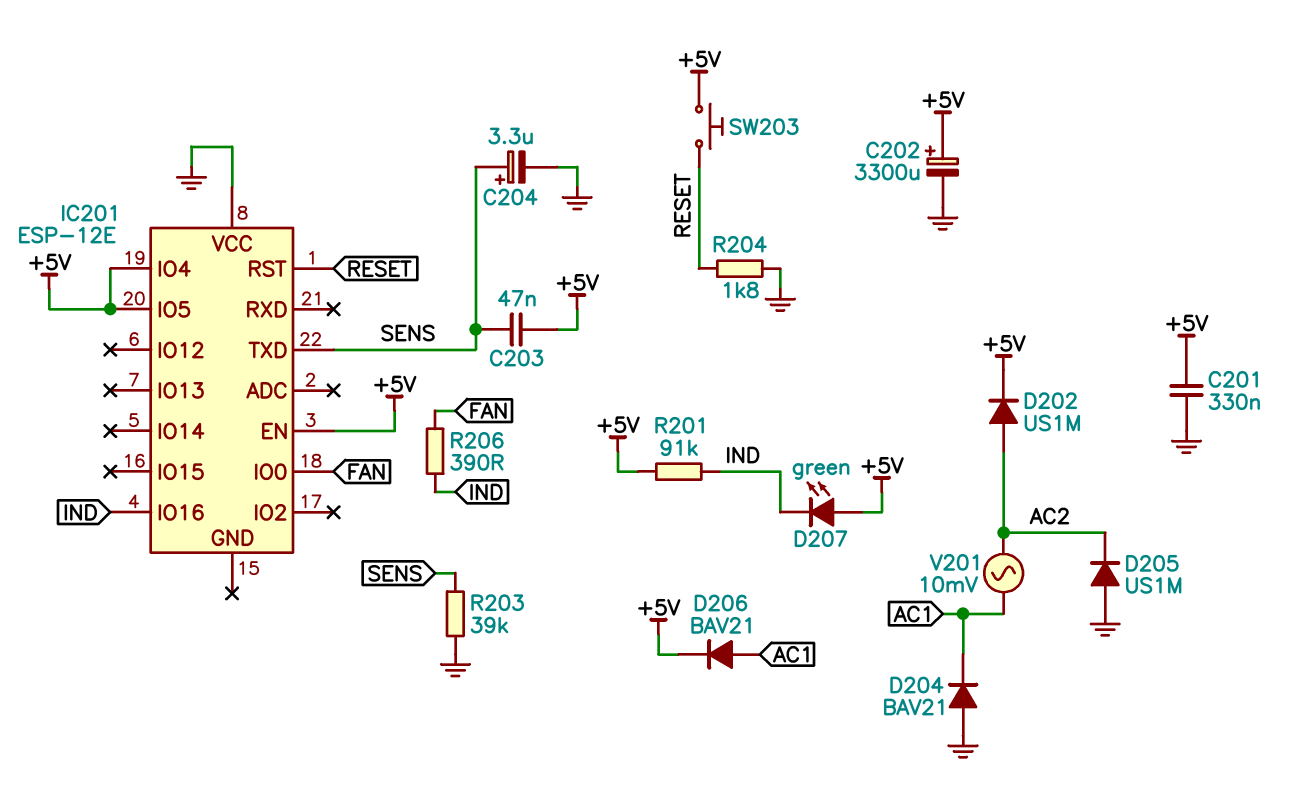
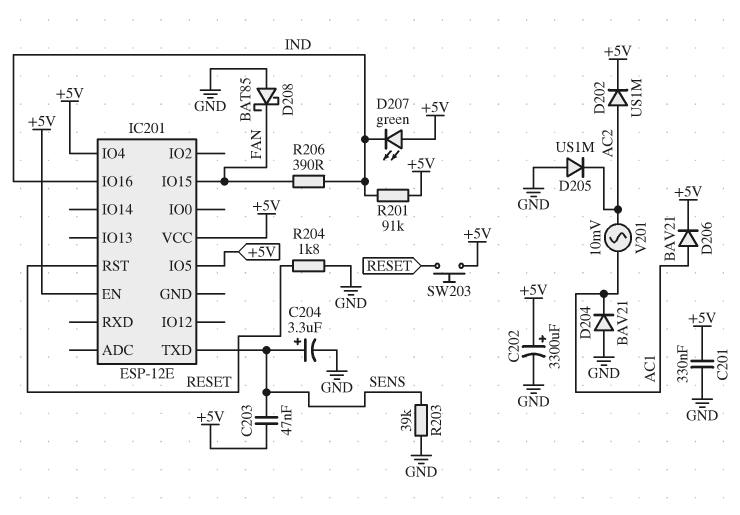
D208: none -> schottky BAT85 (A GND, K FAN)
IC201 pin IO0: FAN -> none
IC201 pin IO15: none -> FAN
IC201 pin VCC: GND -> +5V

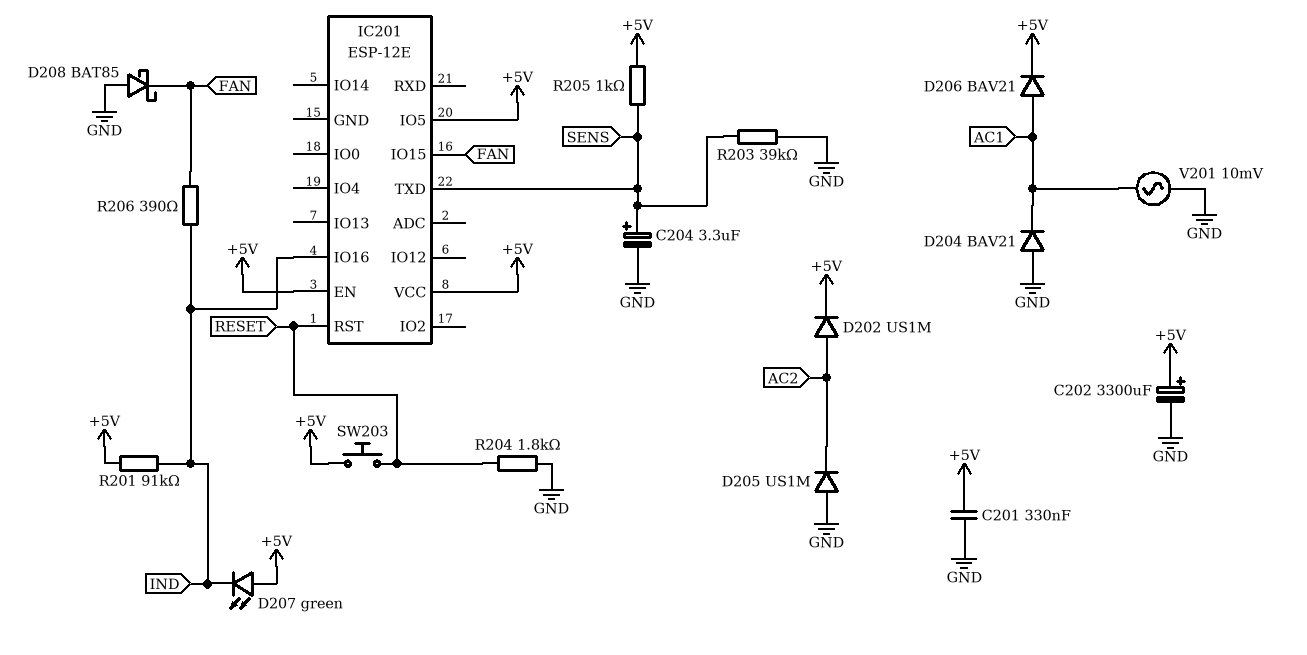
C203: 47nF (+5V, SENS) -> none
IC201 pin IO4: +5V -> none
R205: none -> 1k (+5V, SENS)
V201: AC 10mV (AC1, AC2) -> AC 10mV (AC1, GND)

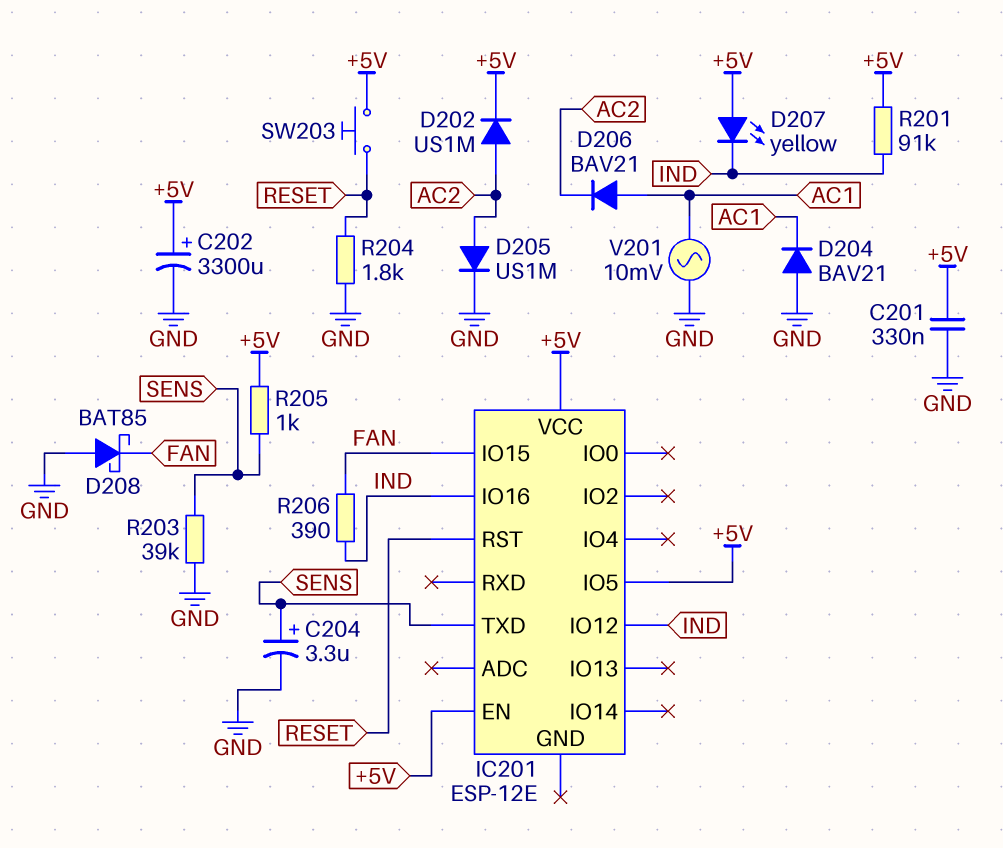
D205: diode US1M (A GND, K AC2) -> diode US1M (A AC2, K GND)
D206: diode BAV21 (A AC1, K +5V) -> diode BAV21 (A AC1, K AC2)
D207: LED green (A +5V, K IND) -> LED yellow (A +5V, K IND)
IC201 pin IO12: none -> IND

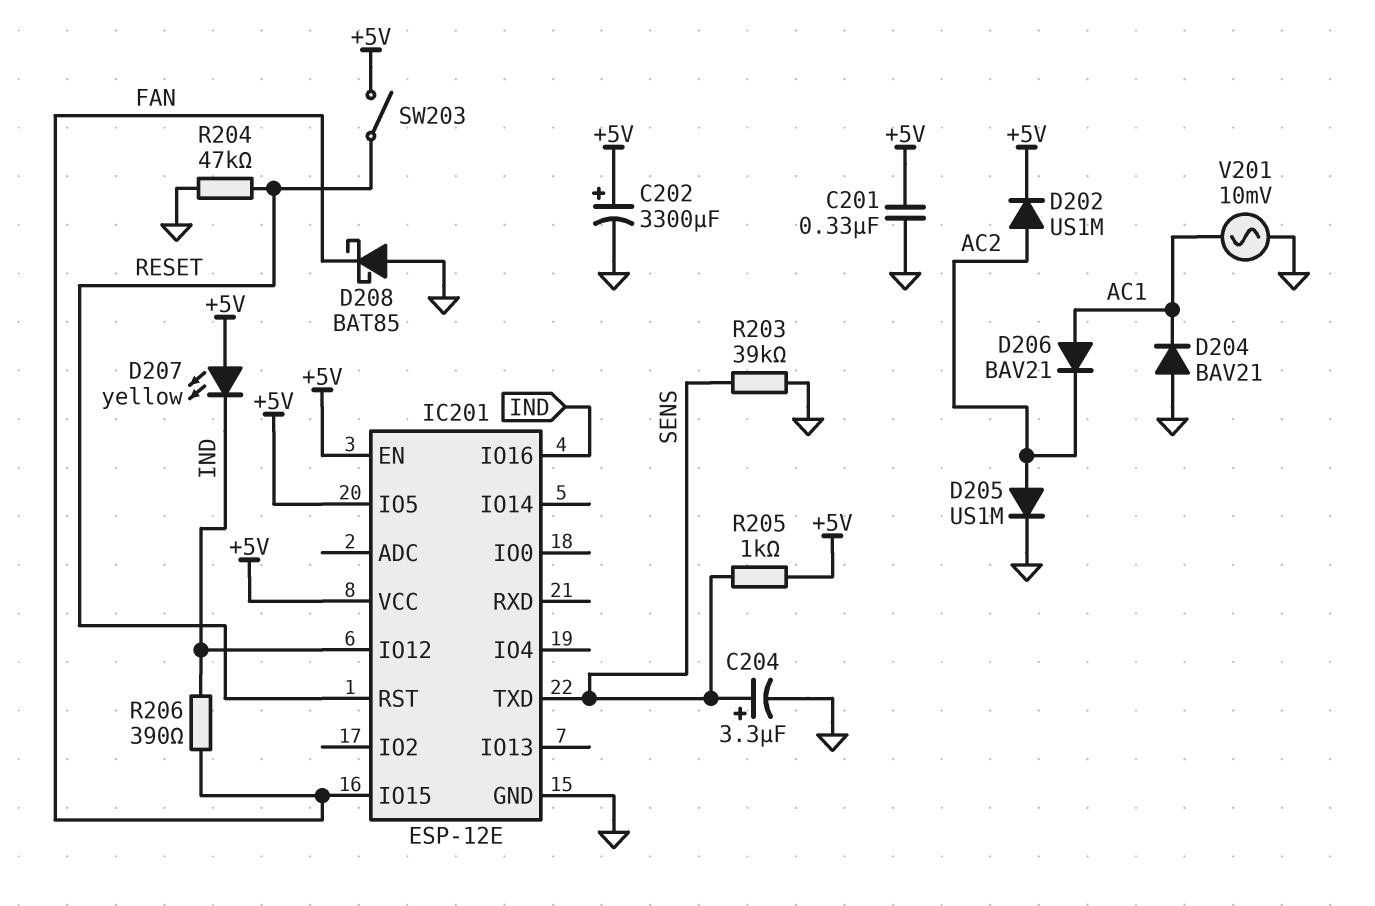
IC201 pin GND: none -> GND
R201: 91k (+5V, IND) -> none
R204: 1.8k (GND, RESET) -> 47k (GND, RESET)
SW203: button (+5V, RESET) -> switch (+5V, RESET)

